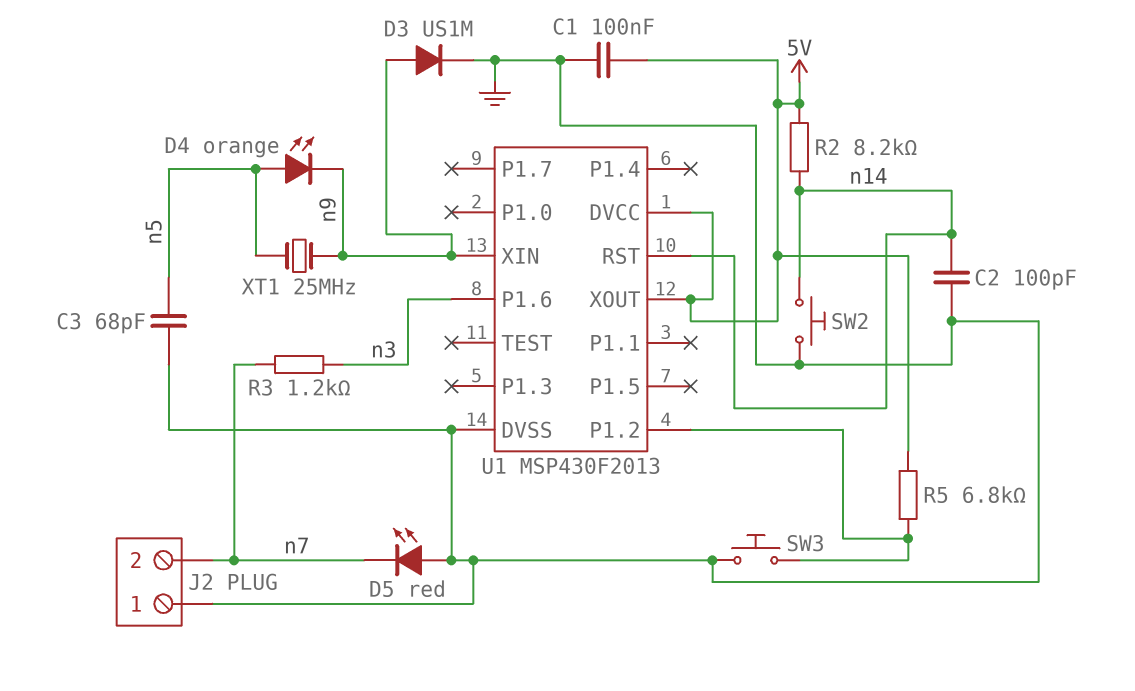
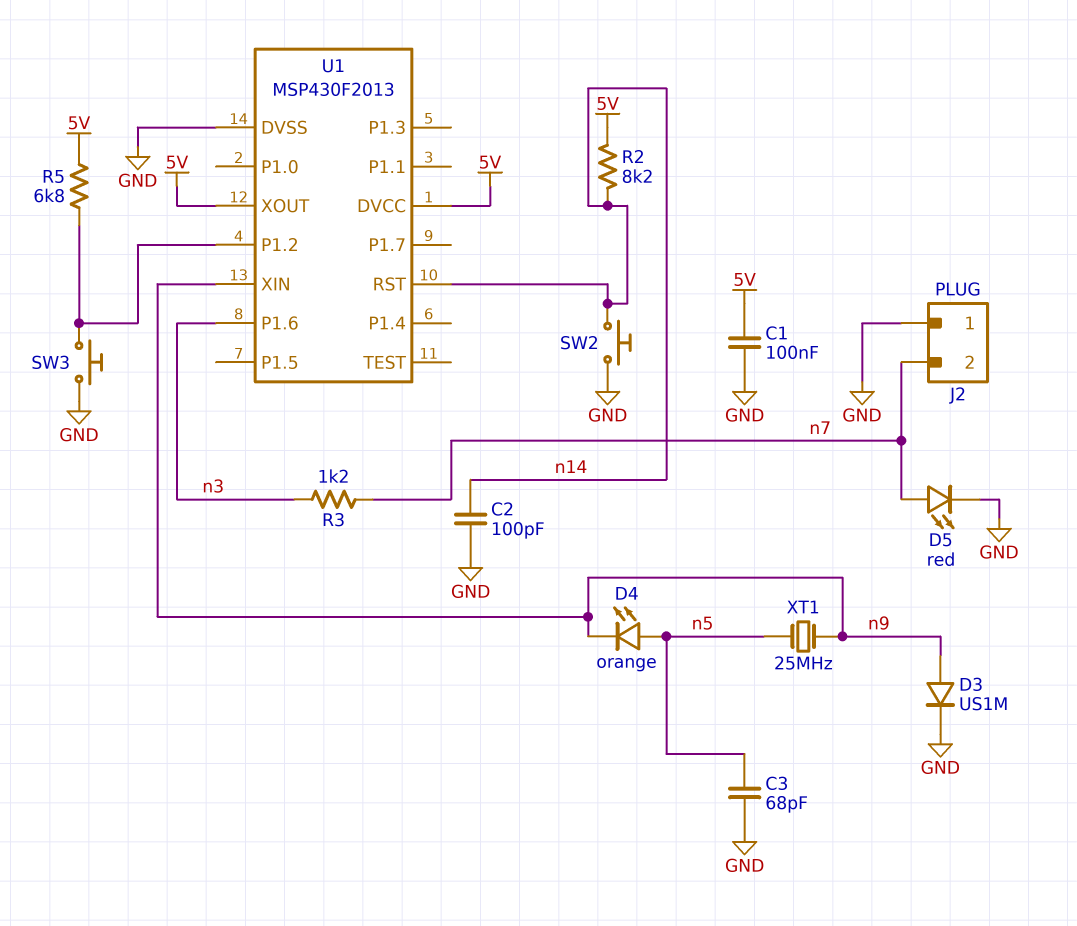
D5: LED red (A GND, K n7) -> LED red (A n7, K GND)

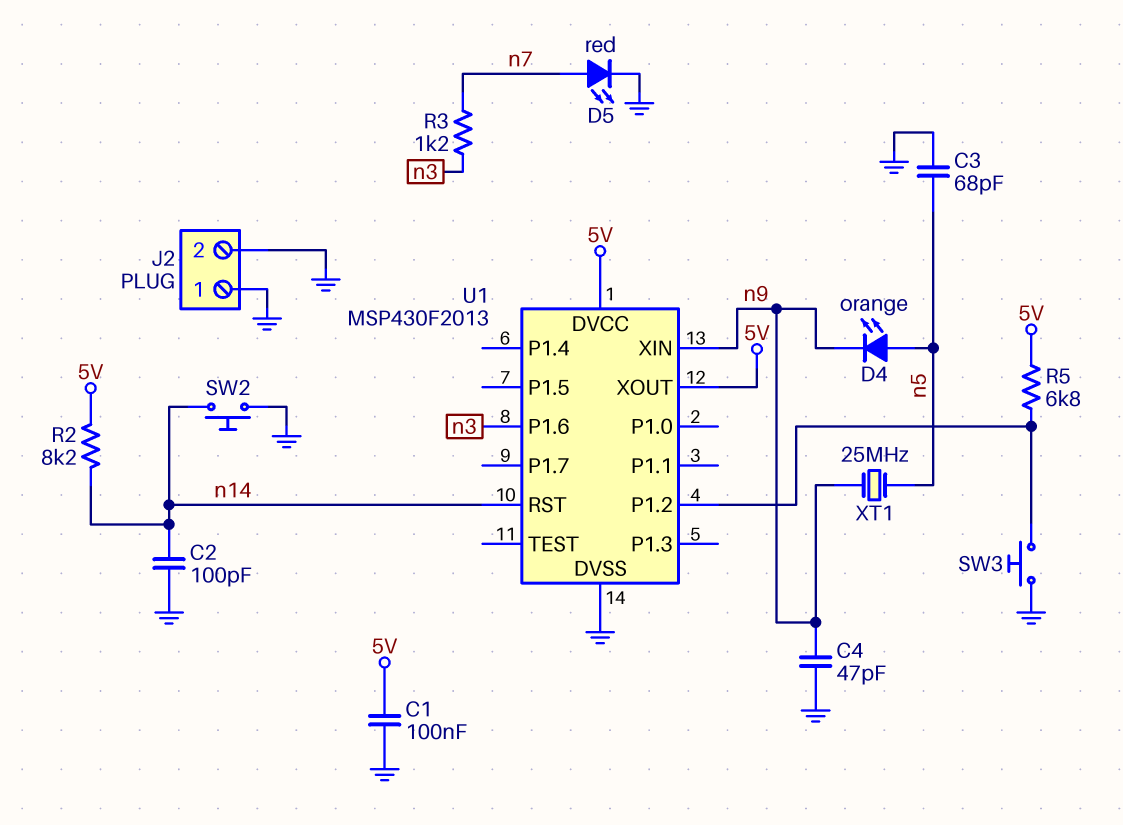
C4: none -> 47pF (GND, n9)
D3: diode US1M (A n9, K GND) -> none
J2 pin 2: n7 -> GND

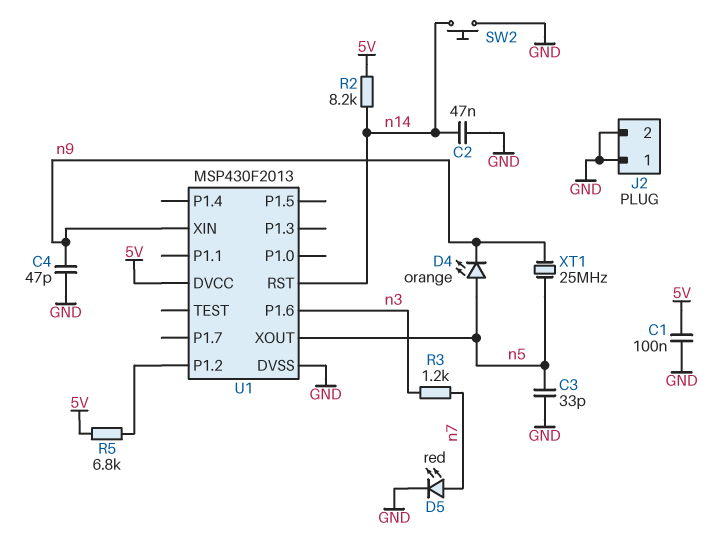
C2: 100pF (GND, n14) -> 47nF (GND, n14)
C3: 68pF (GND, n5) -> 33pF (GND, n5)
SW3: button (GND, U1/P1.2) -> none
U1 pin XOUT: 5V -> n5

